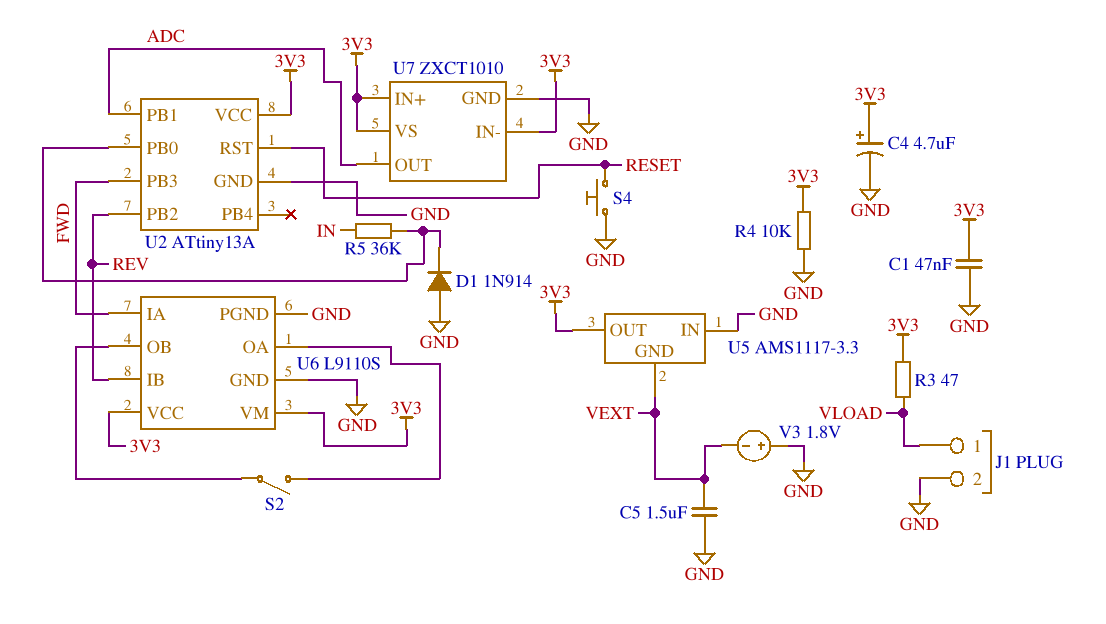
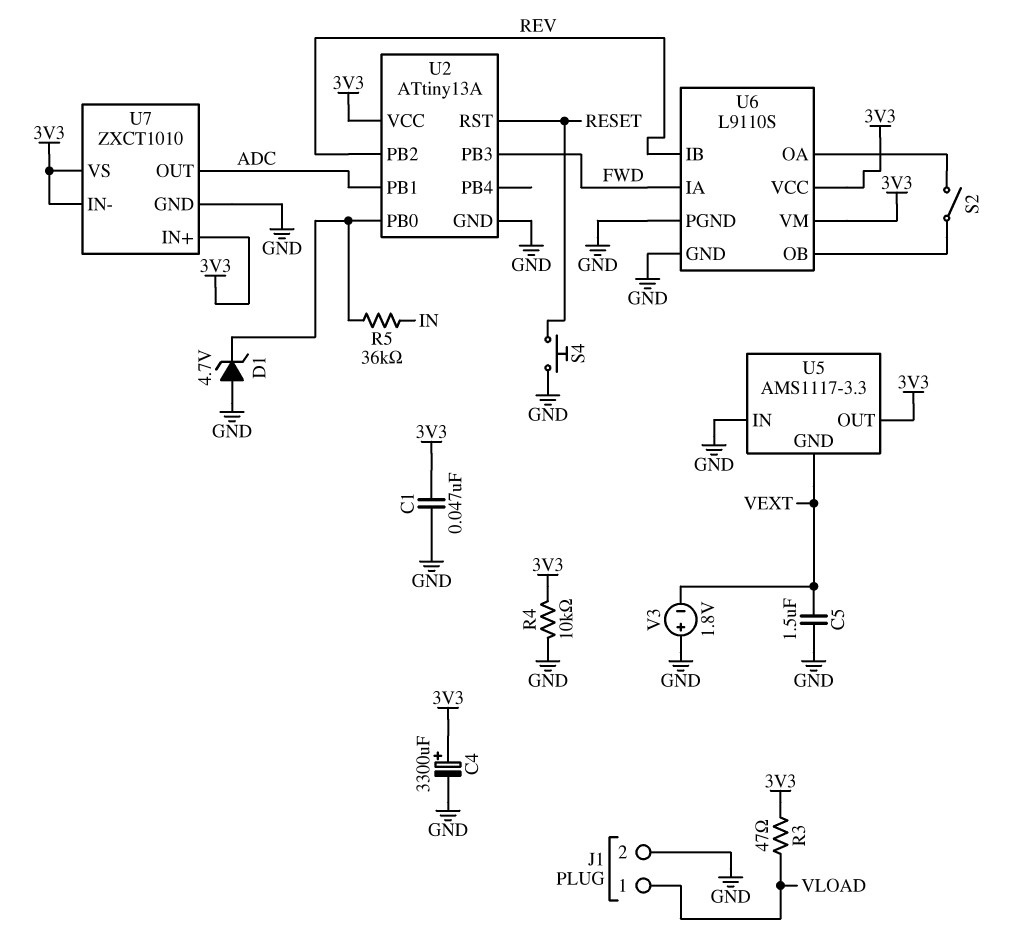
C4: 4.7uF (plus 3V3, minus GND) -> 3300uF (plus 3V3, minus GND)
D1: diode 1N914 (A GND, K U2/PB0) -> zener 4.7V (A GND, K U2/PB0)

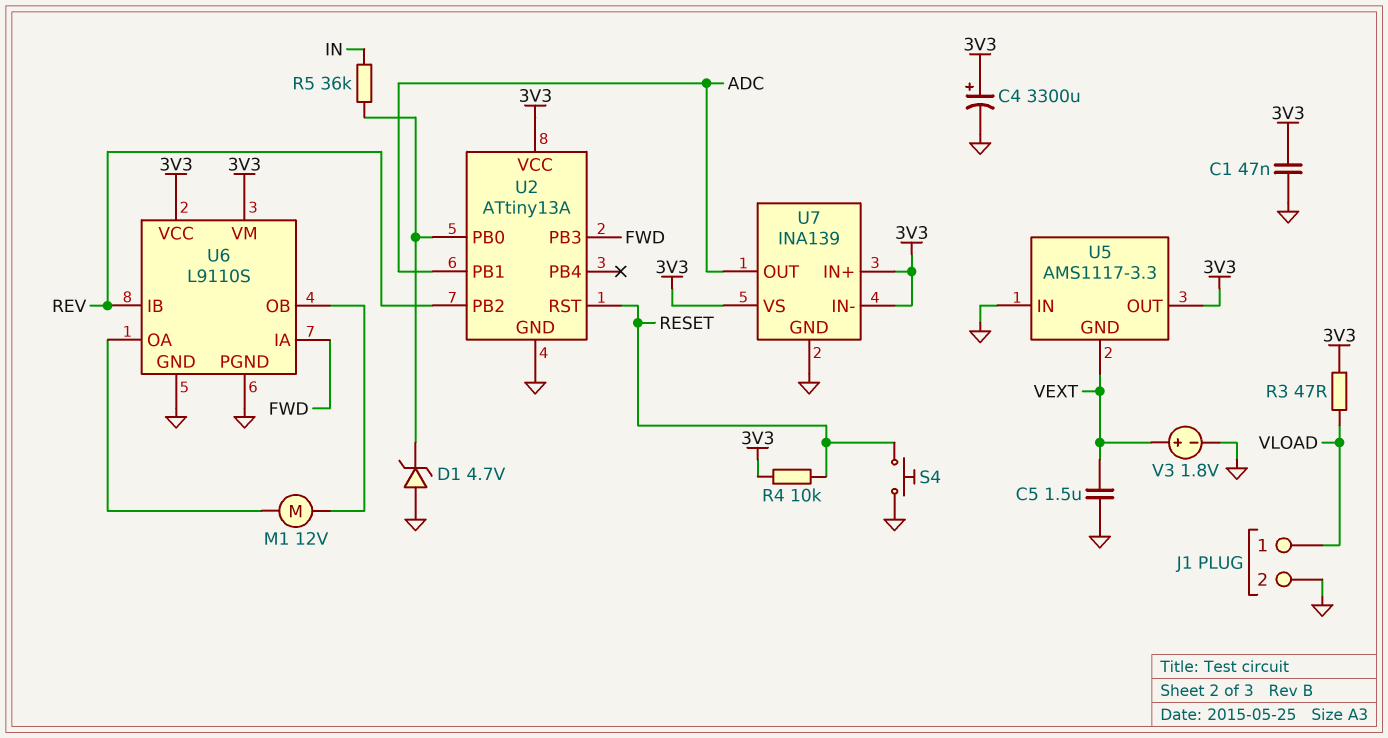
M1: none -> motor 12V (U6/OA, U6/OB)
R4: 10k (3V3, GND) -> 10k (3V3, RESET)
S2: switch (U6/OA, U6/OB) -> none
U7: ZXCT1010 -> INA139
V3: 1.8V (plus GND, minus VEXT) -> 1.8V (plus VEXT, minus GND)

